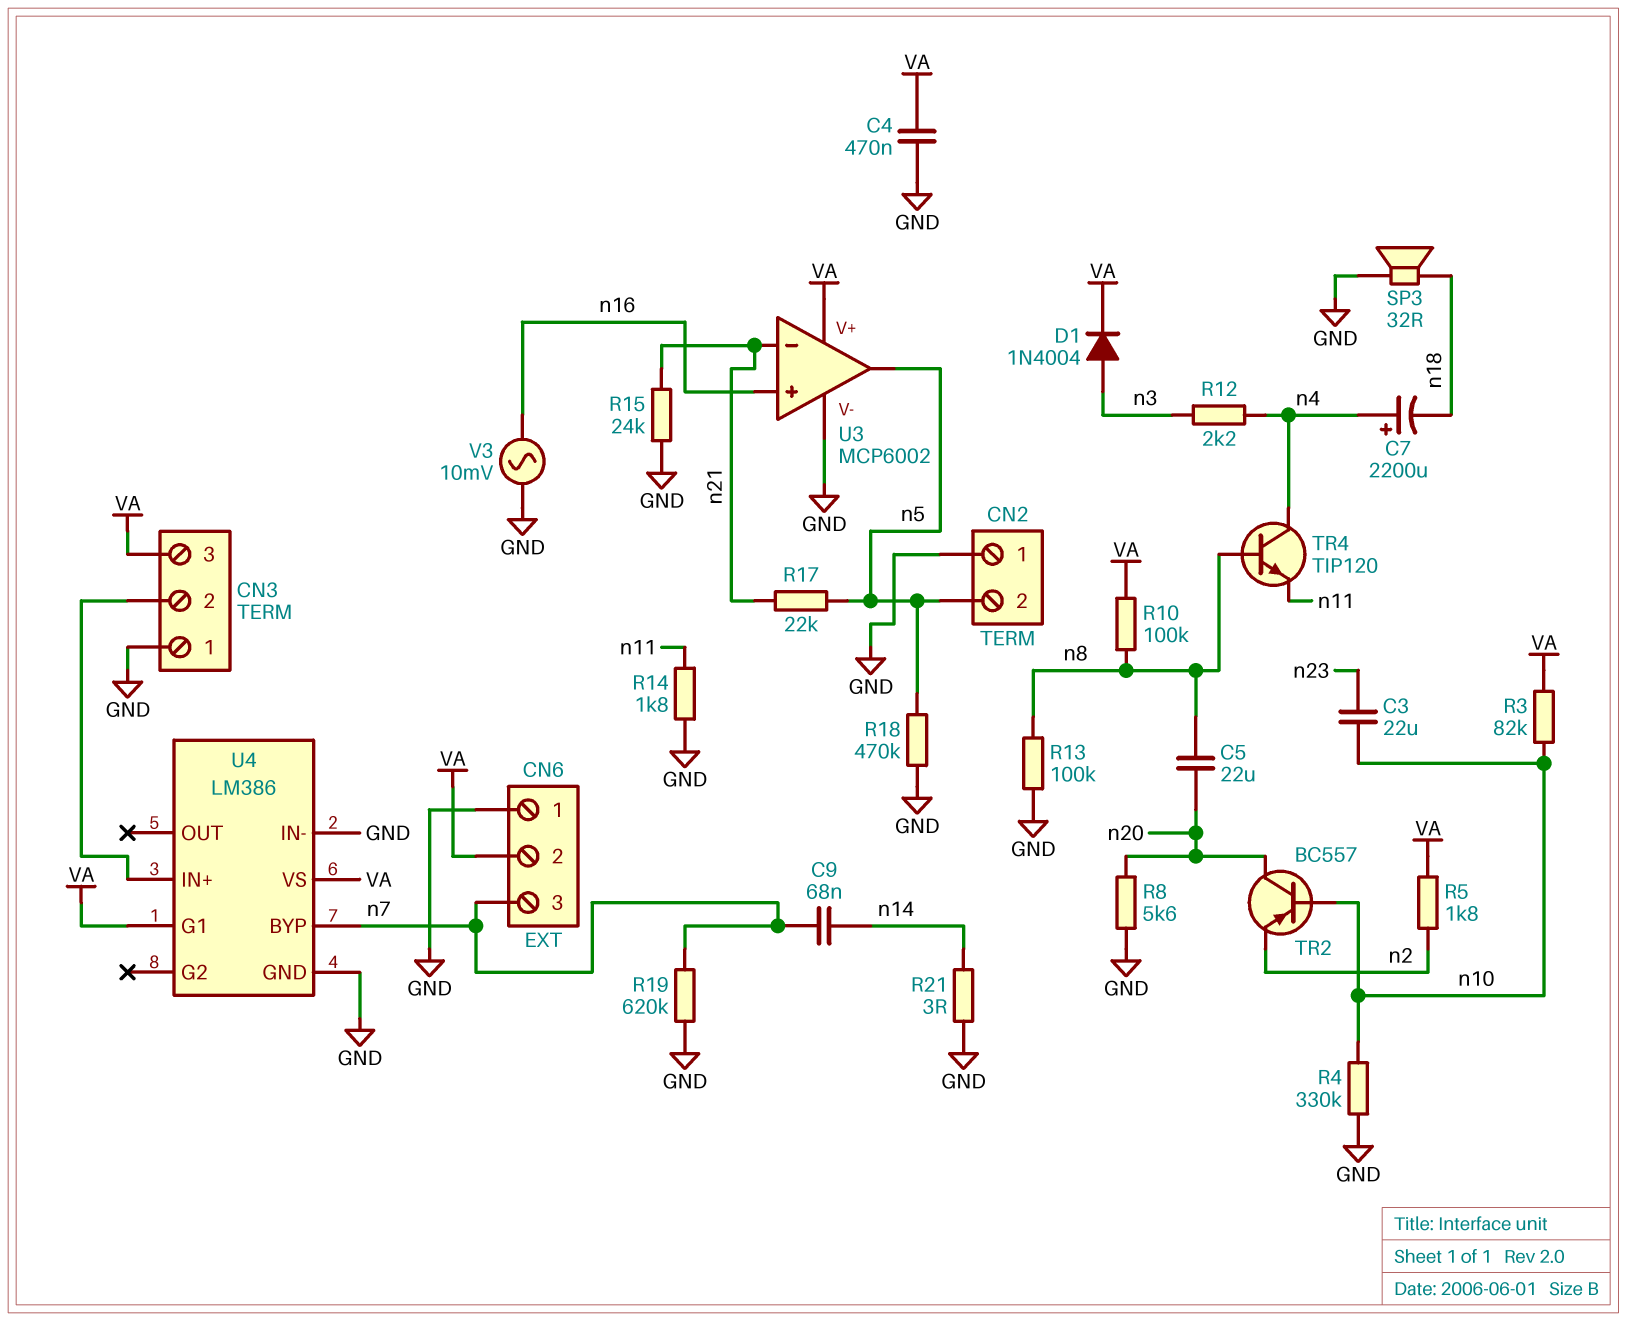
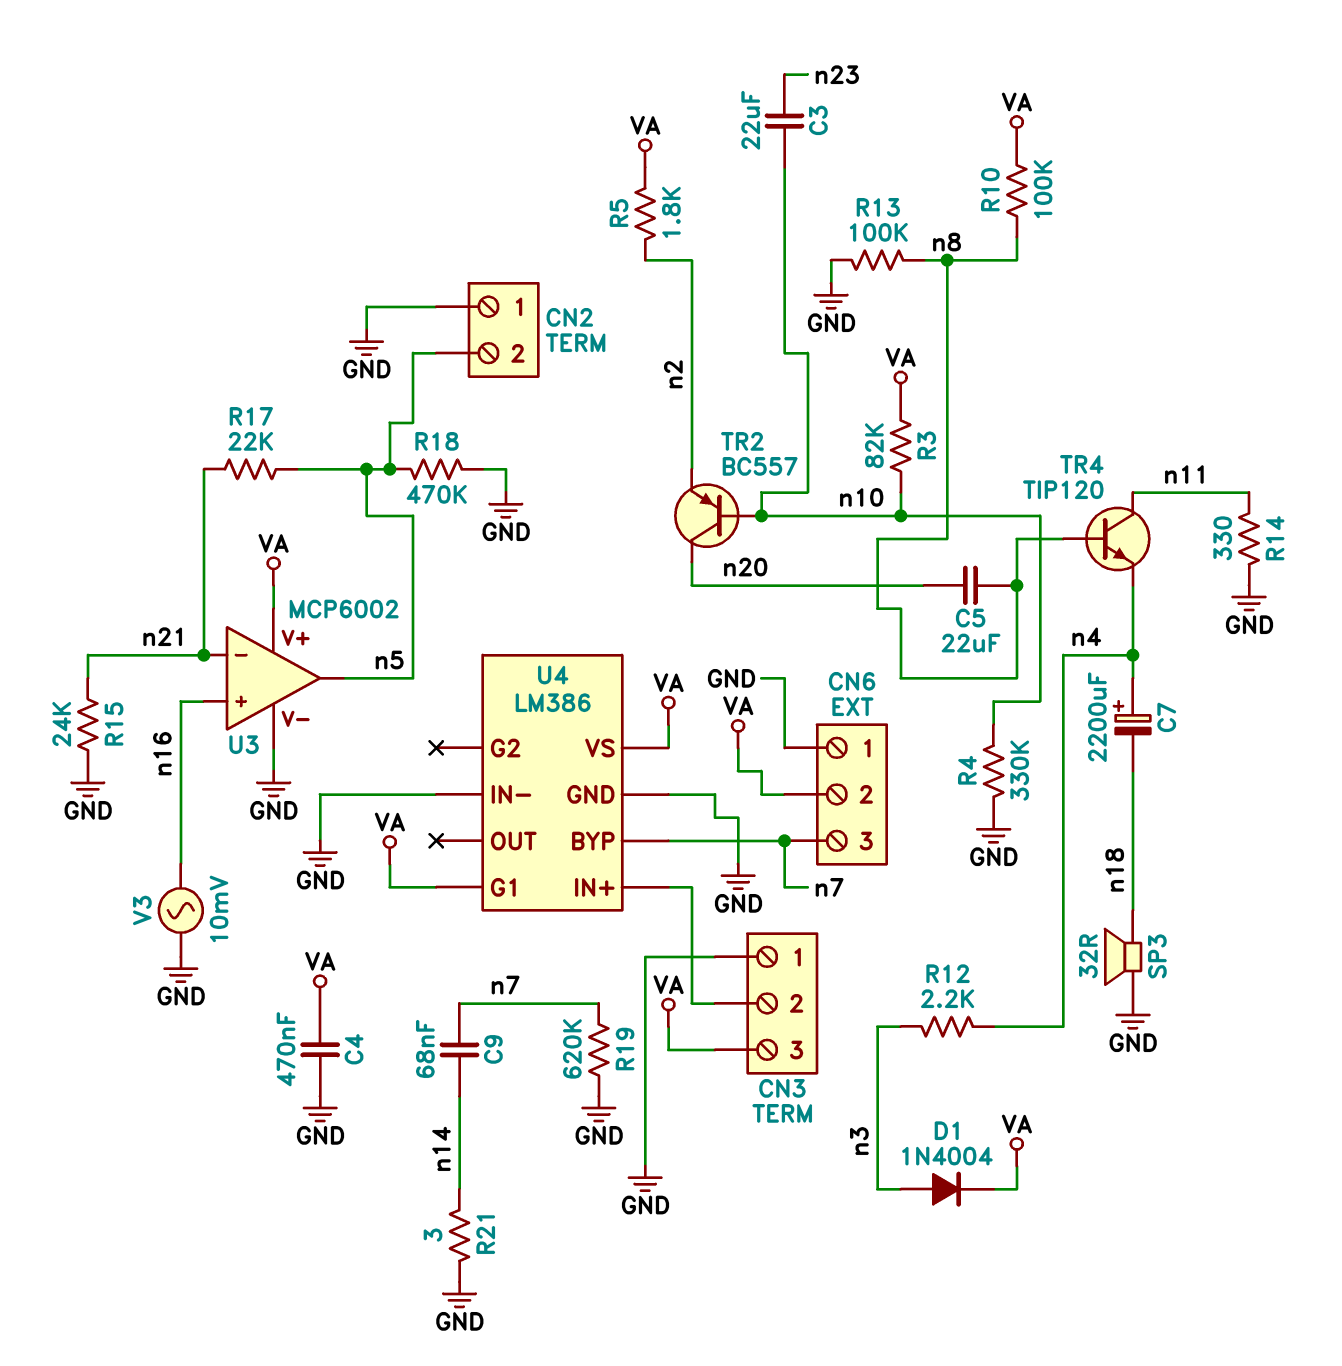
R8: 5.6k (GND, n20) -> none
R14: 1.8k (GND, n11) -> 330 (GND, n11)
TR4: NPN TIP120 (B n8, C n4, E n11) -> NPN TIP120 (B n8, C n11, E n4)

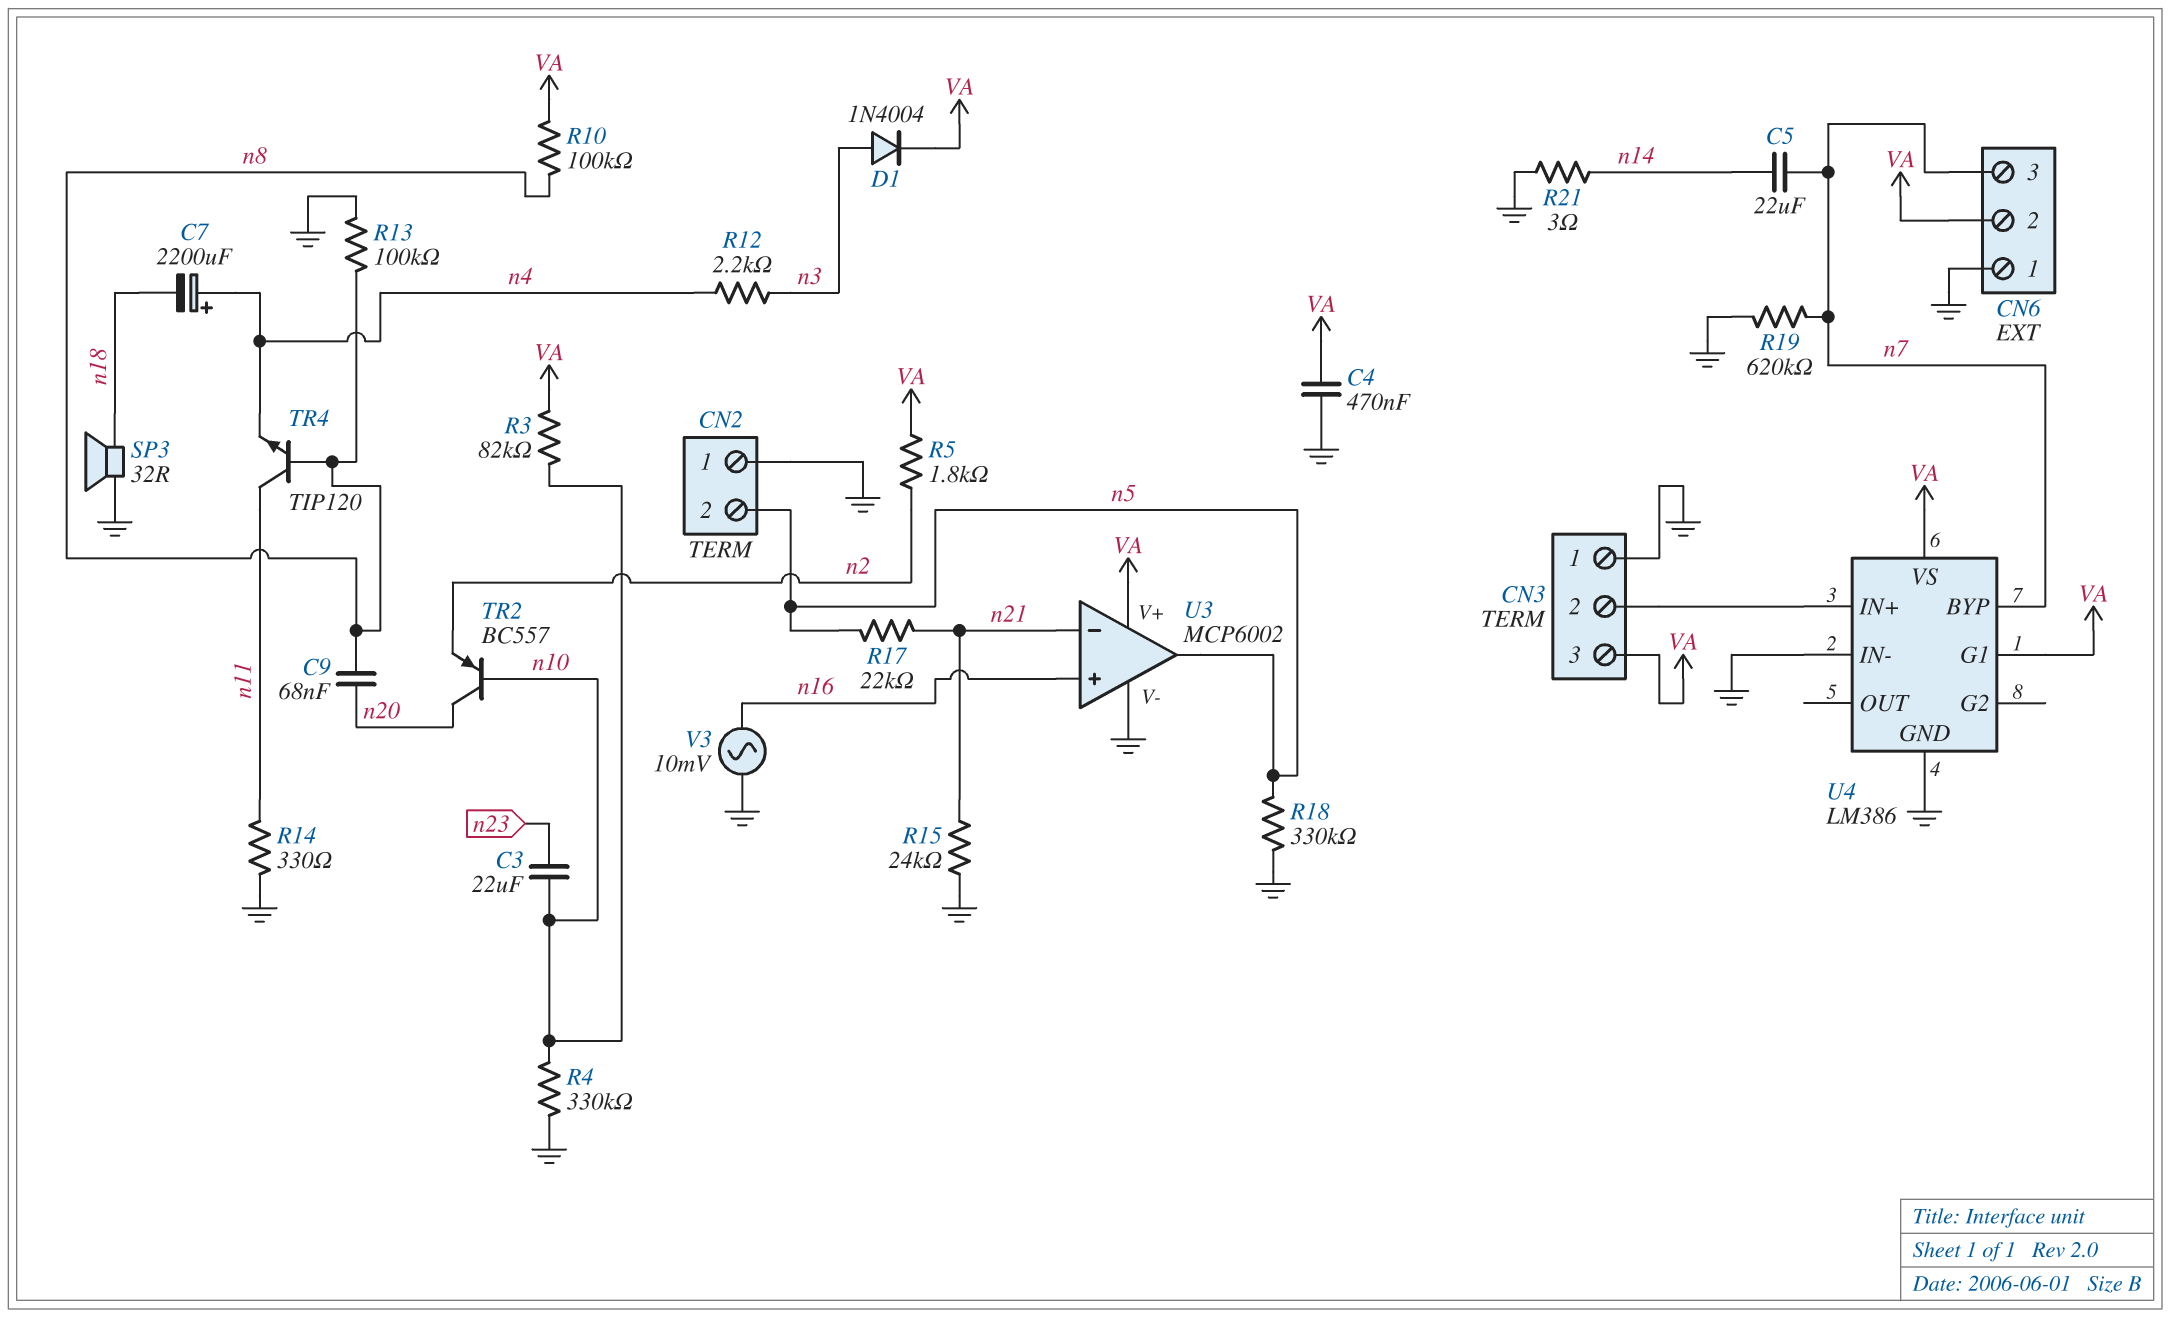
C5: 22uF (n8, n20) -> 22uF (n7, n14)
C9: 68nF (n7, n14) -> 68nF (n8, n20)
R18: 470k (GND, n5) -> 330k (GND, n5)

